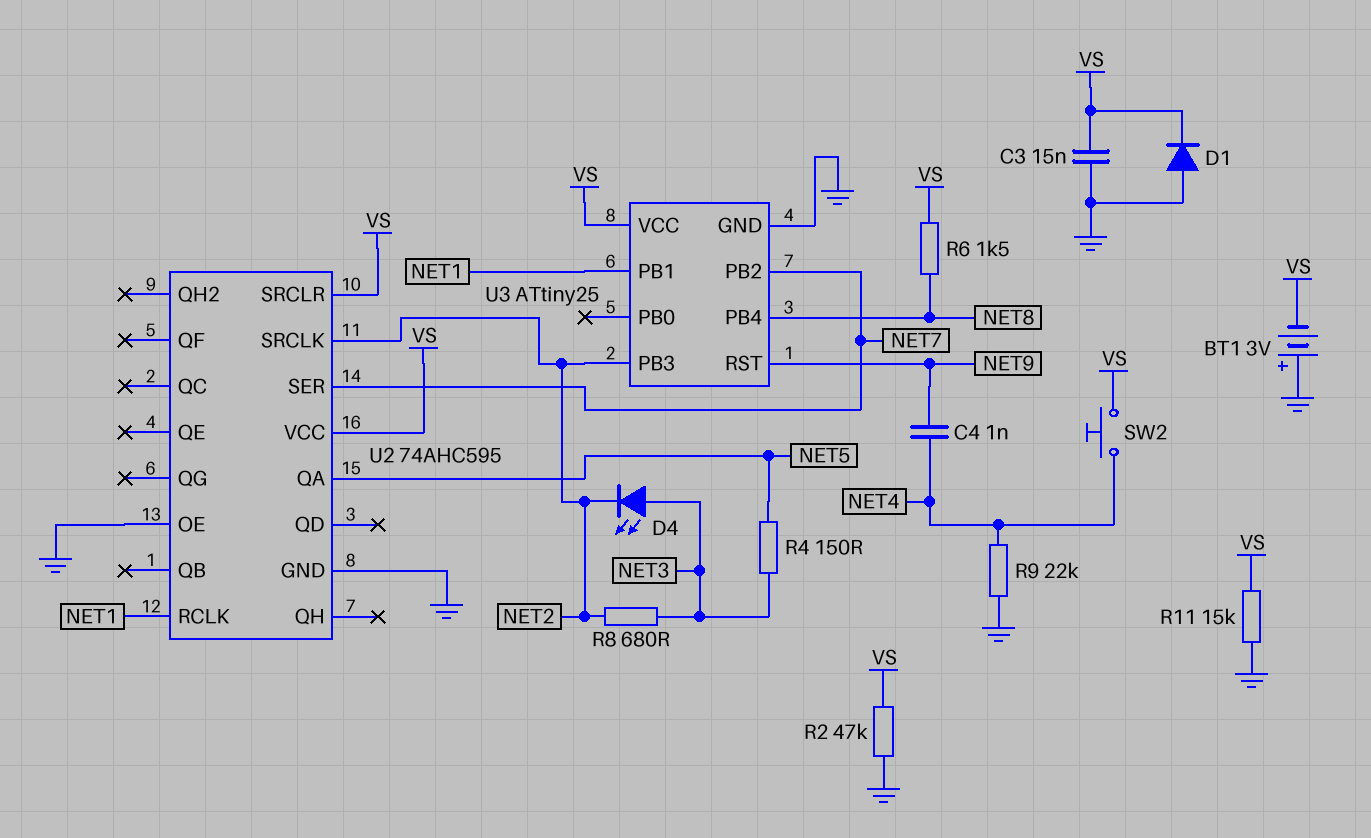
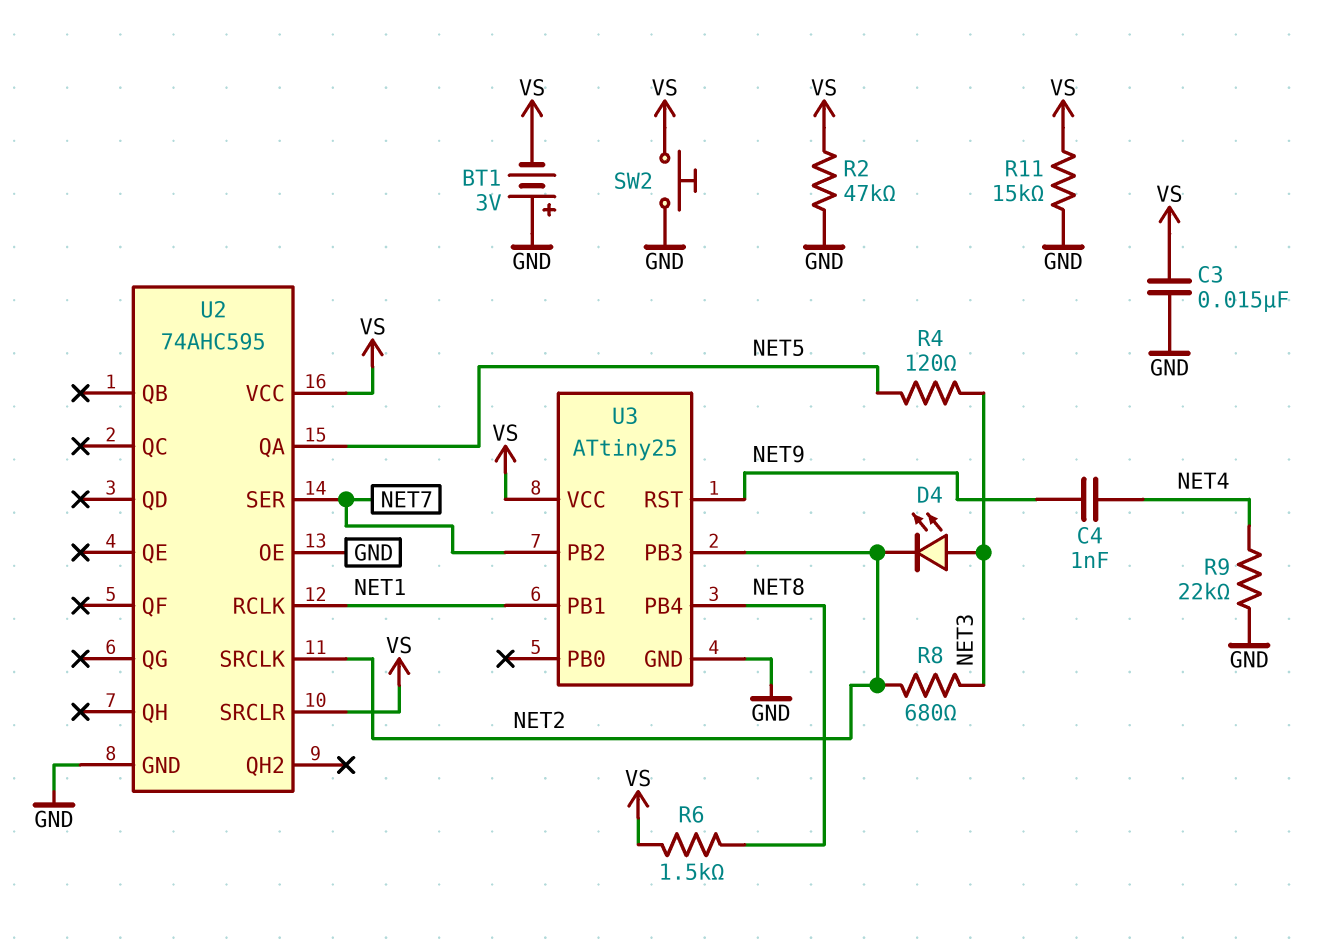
D1: diode (A GND, K VS) -> none
R4: 150 (NET3, NET5) -> 120 (NET3, NET5)
SW2: button (NET4, VS) -> button (GND, VS)

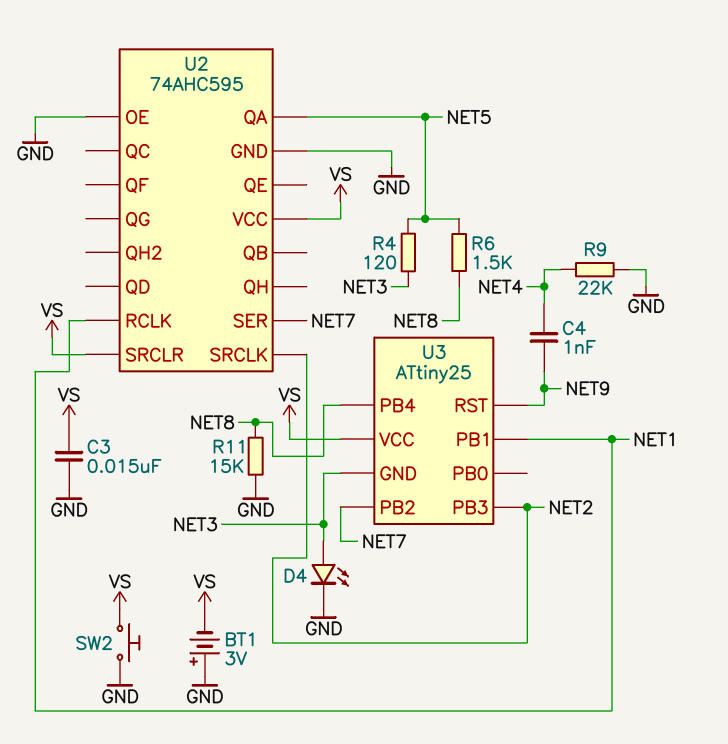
D4: LED (A NET3, K NET2) -> LED (A NET3, K GND)
R2: 47k (GND, VS) -> none
R6: 1.5k (NET8, VS) -> 1.5k (NET5, NET8)
R8: 680 (NET2, NET3) -> none
R11: 15k (GND, VS) -> 15k (GND, NET8)
U3 pin GND: GND -> NET3

